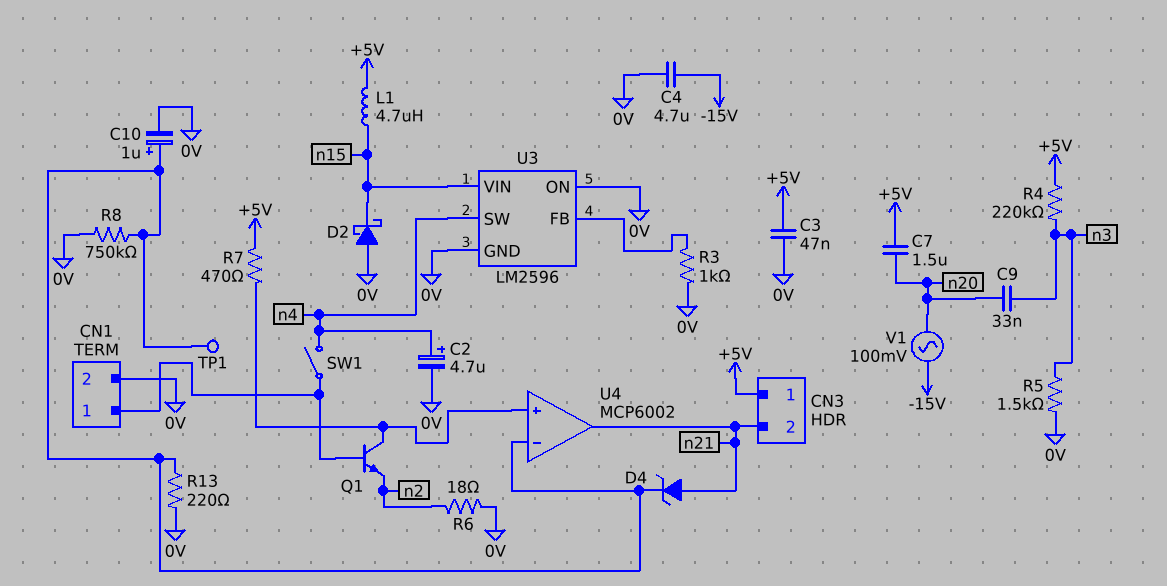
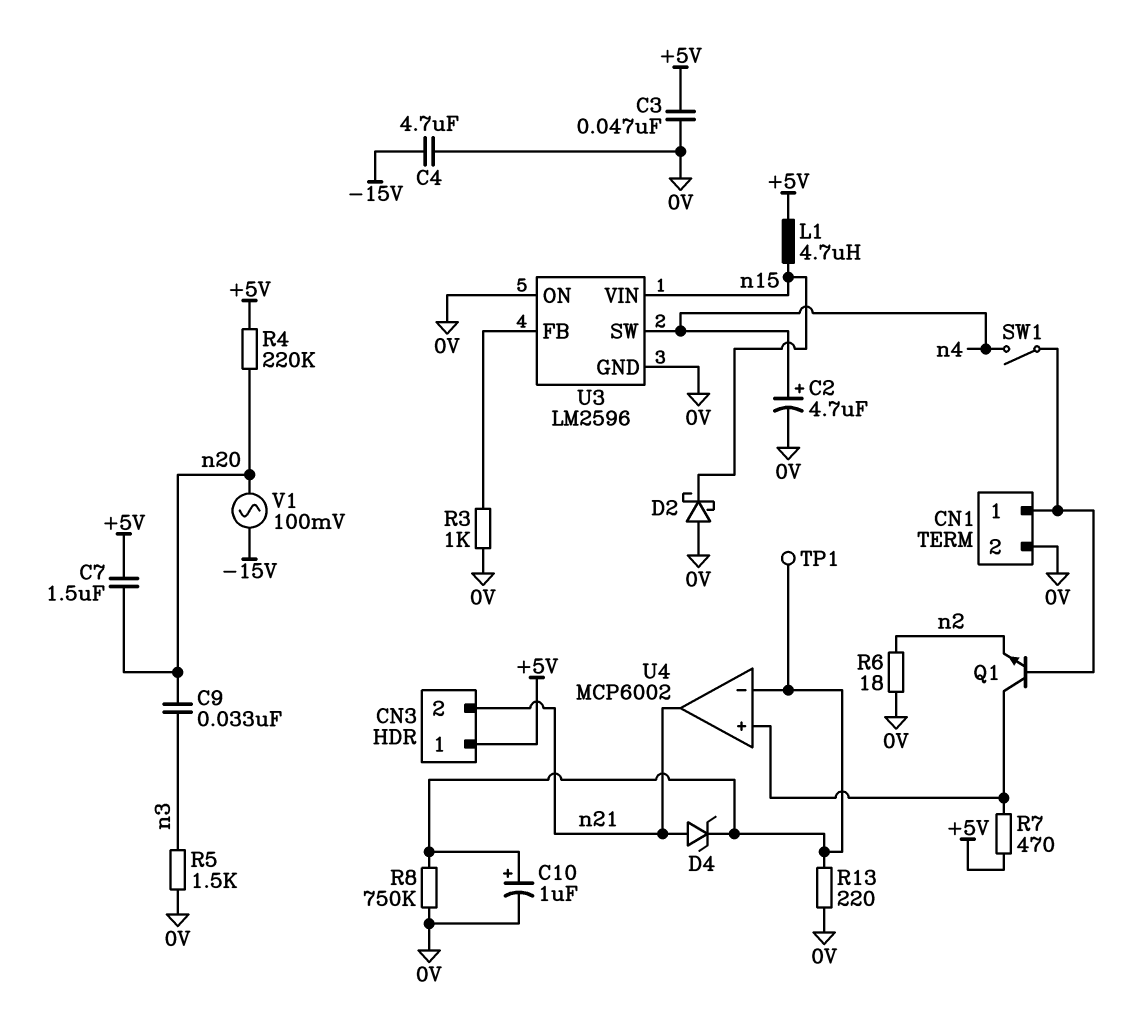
R4: 220k (+5V, n3) -> 220k (+5V, n20)

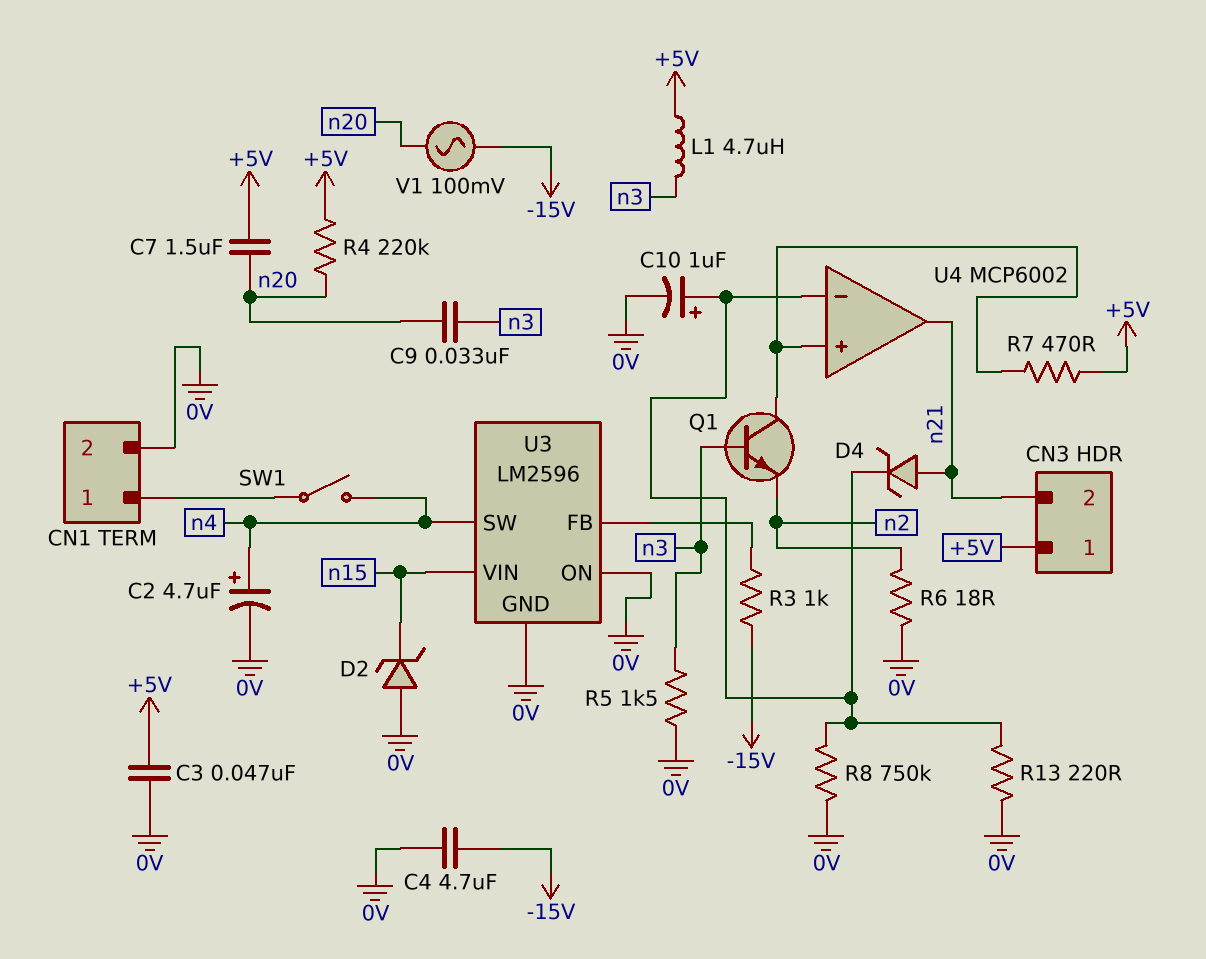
D2: schottky (A 0V, K n15) -> zener (A 0V, K n15)
L1: 4.7uH (+5V, n15) -> 4.7uH (+5V, n3)
Q1: NPN (B CN1/1, C U4/in+, E n2) -> NPN (B n3, C U4/in+, E n2)
R3: 1k (0V, U3/FB) -> 1k (-15V, U3/FB)
TP1: test point (U4/in-) -> none

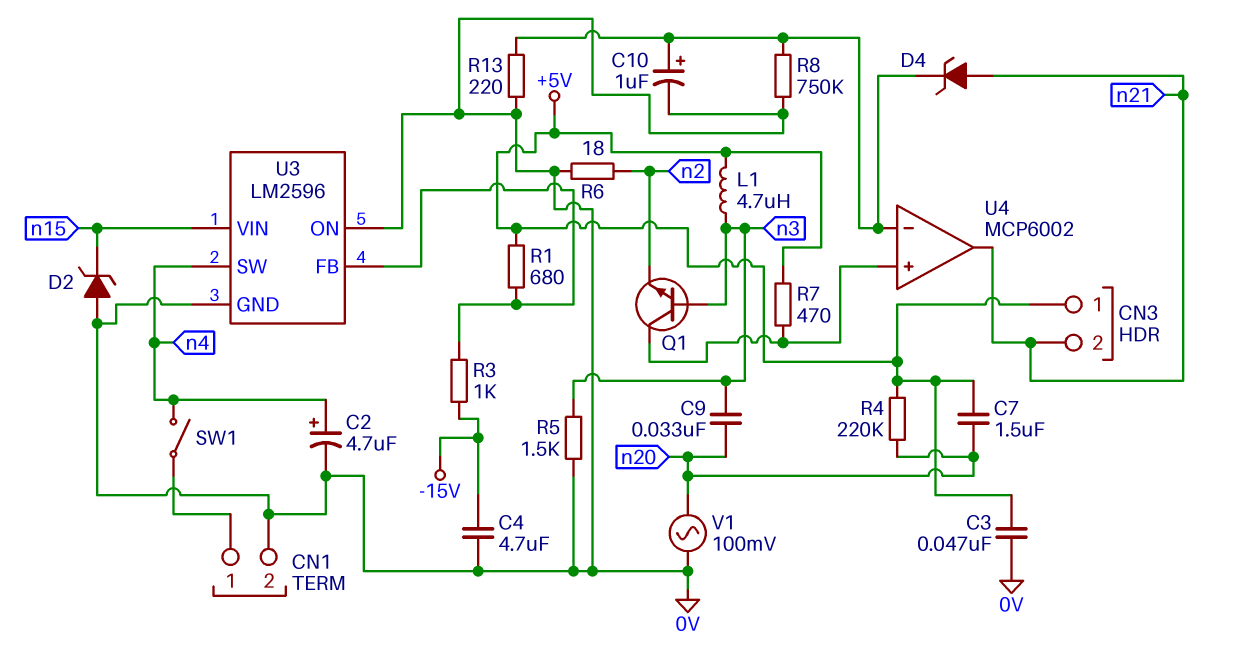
R1: none -> 680 (+5V, U3/FB)
V1: AC 100mV (-15V, n20) -> AC 100mV (0V, n20)

